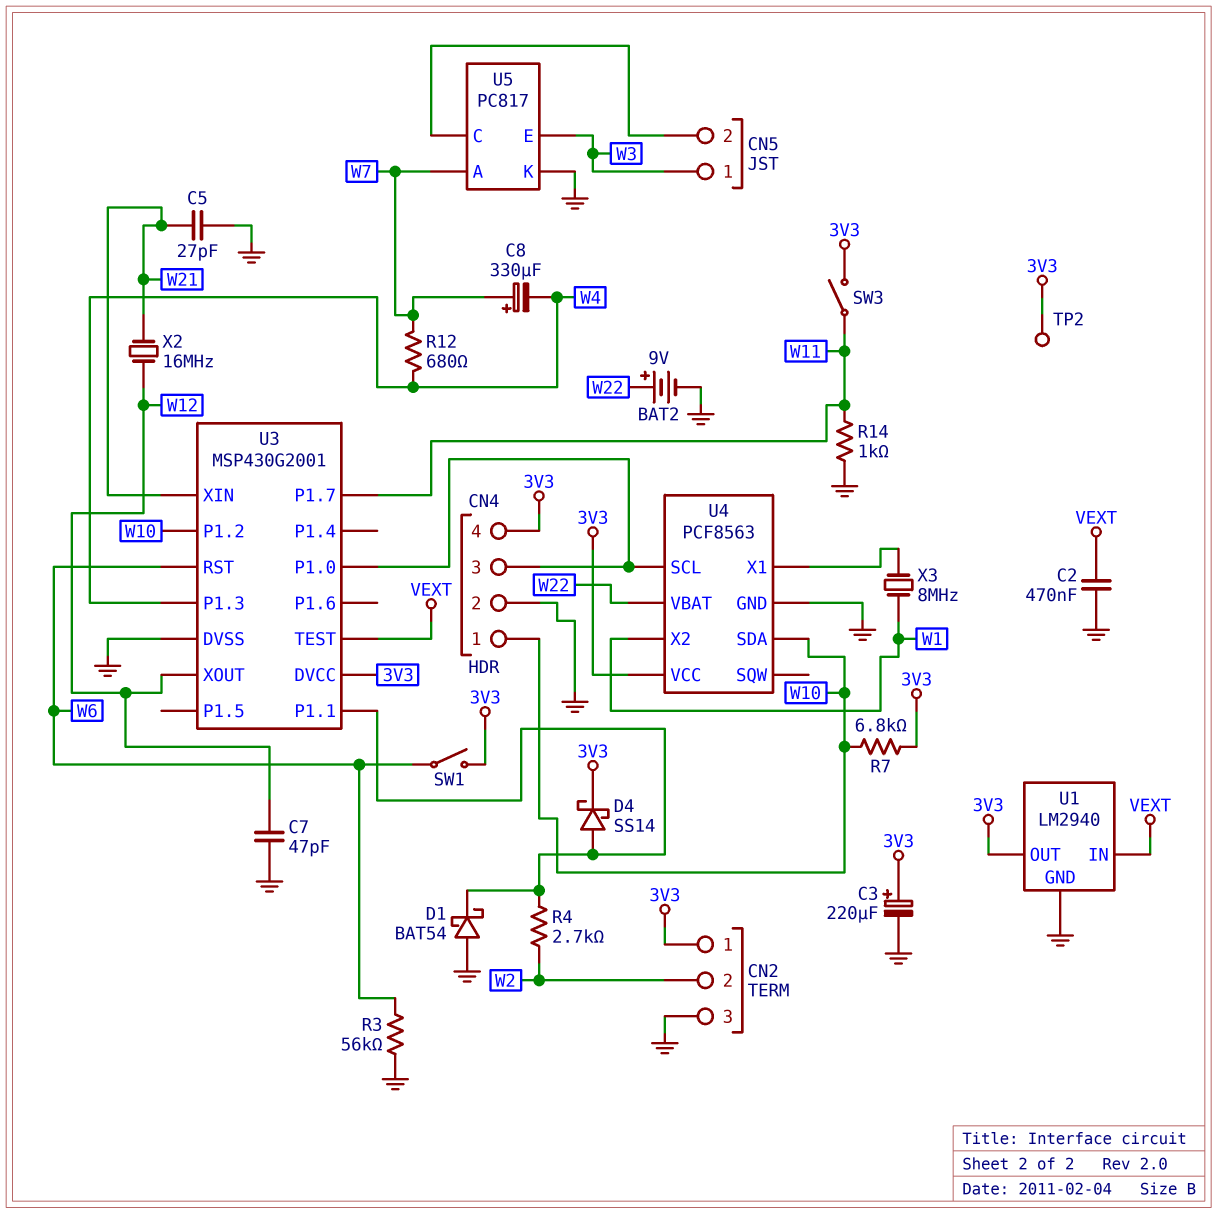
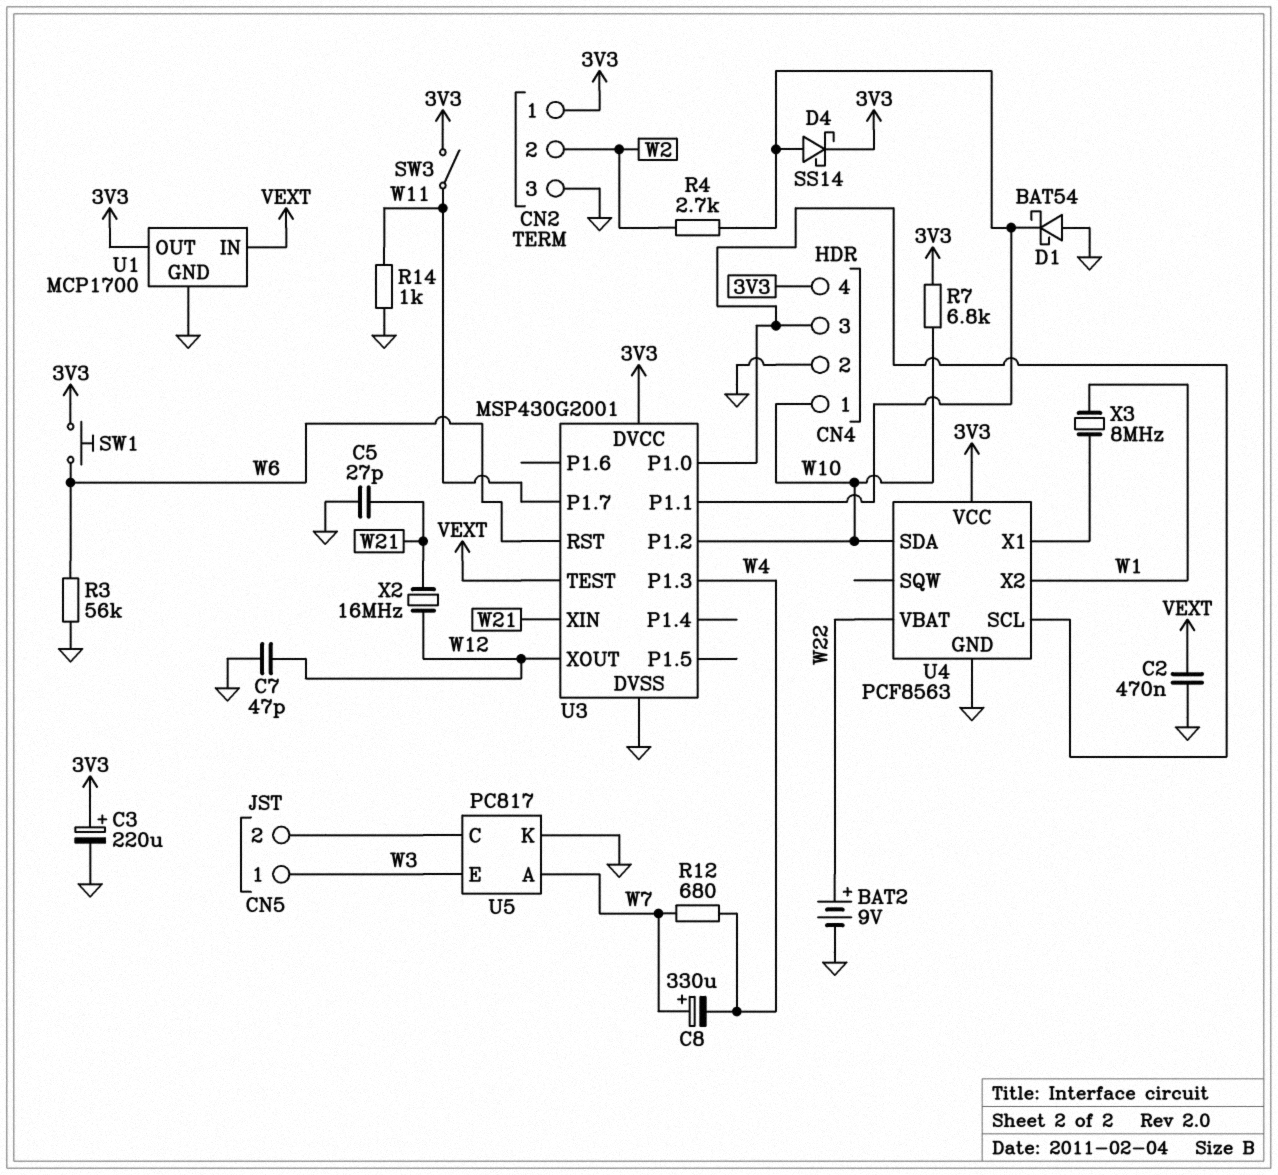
SW1: switch (3V3, W6) -> button (3V3, W6)
TP2: test point (3V3) -> none
U1: LM2940 -> MCP1700

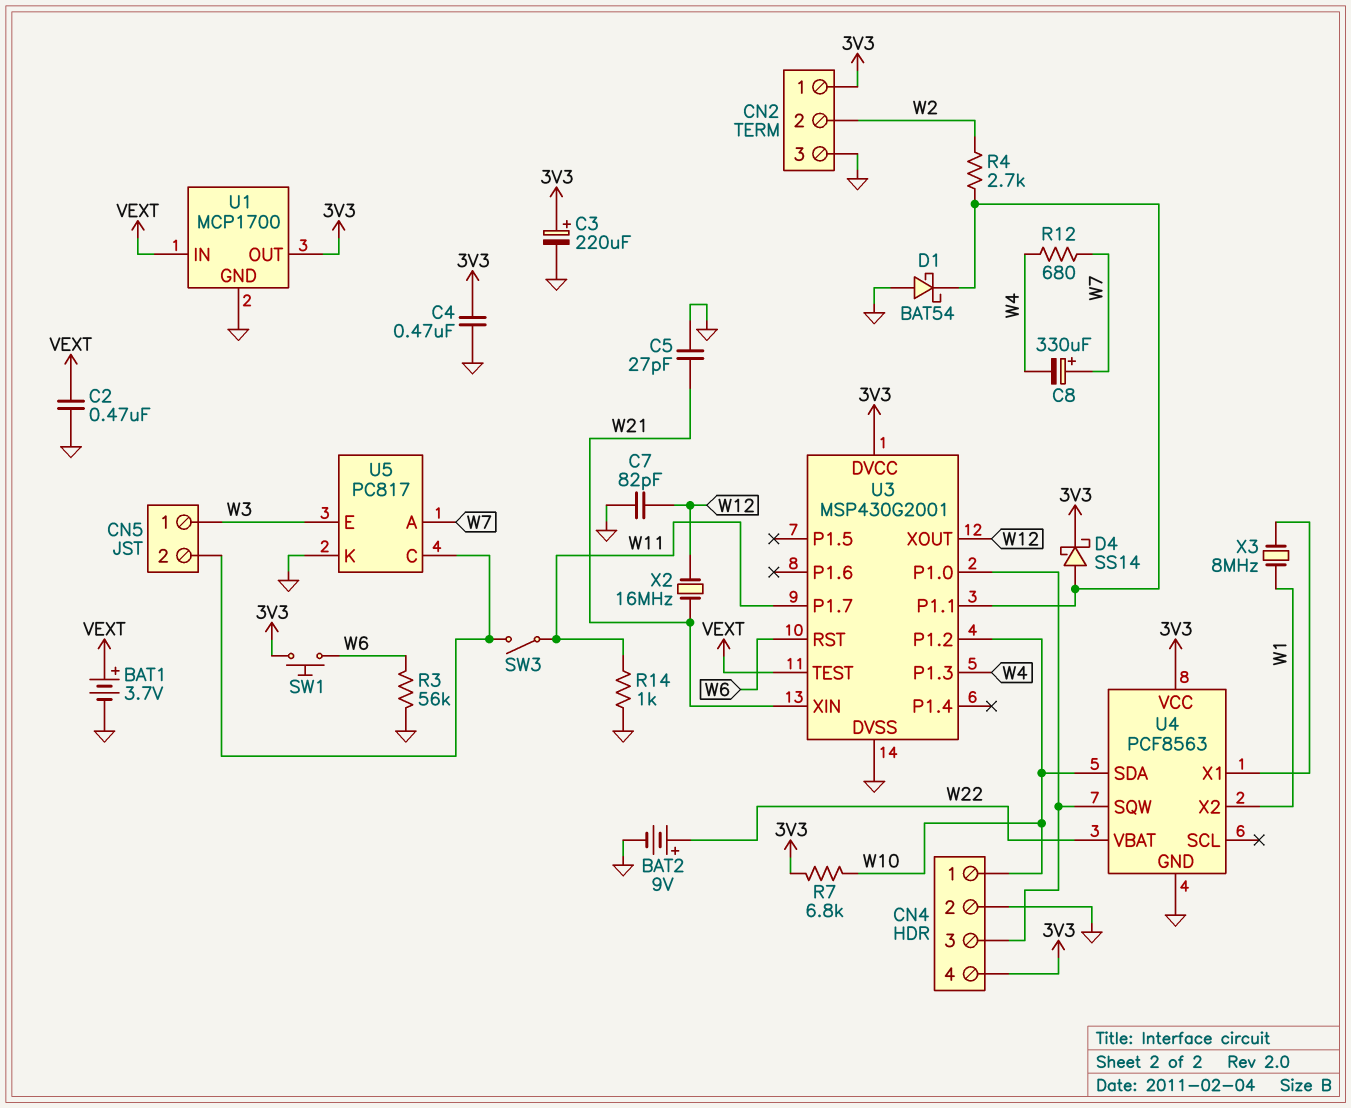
BAT1: none -> 3.7V (plus VEXT, minus GND)
C4: none -> 470nF (3V3, GND)
C7: 47pF (GND, W12) -> 82pF (GND, W12)
SW3: switch (3V3, W11) -> switch (CN5/2, W11)
U4 pin SCL: CN4/3 -> none
U4 pin SQW: none -> CN4/3

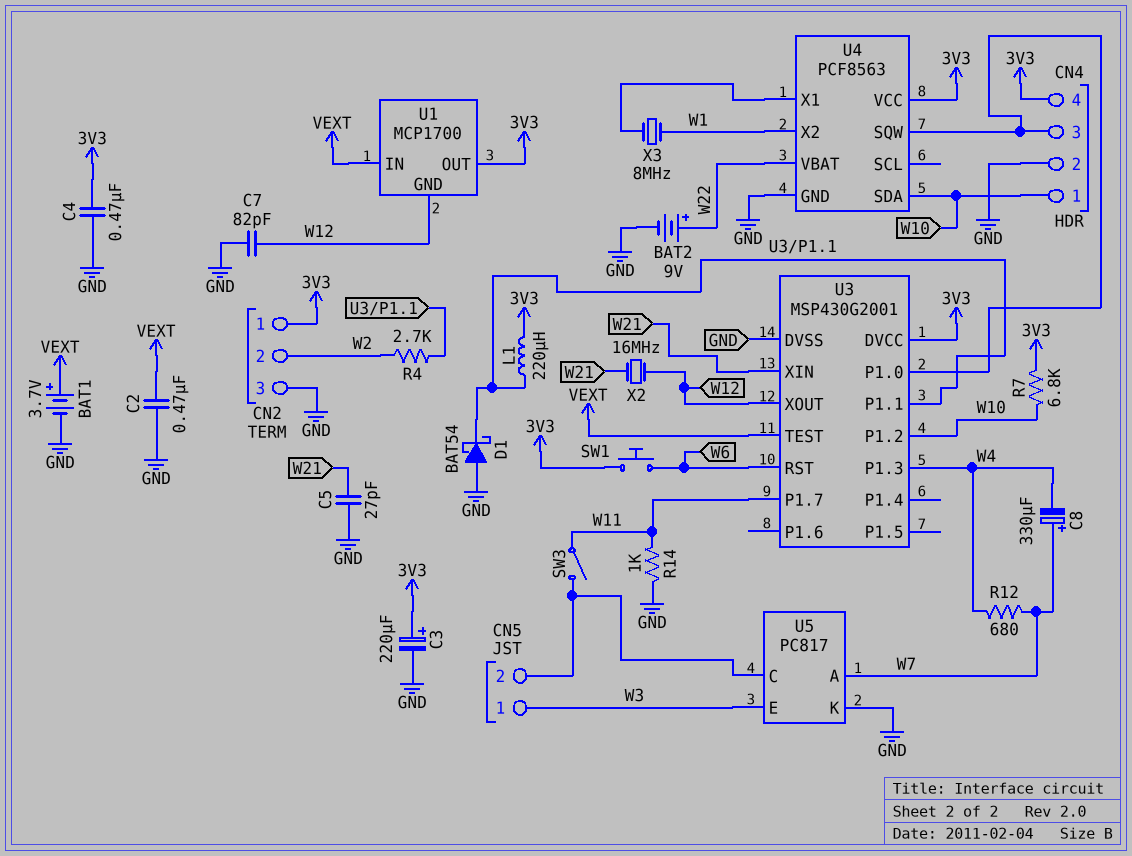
D4: schottky SS14 (A U3/P1.1, K 3V3) -> none
L1: none -> 220uH (3V3, U3/P1.1)
R3: 56k (GND, W6) -> none
U1 pin GND: GND -> W12

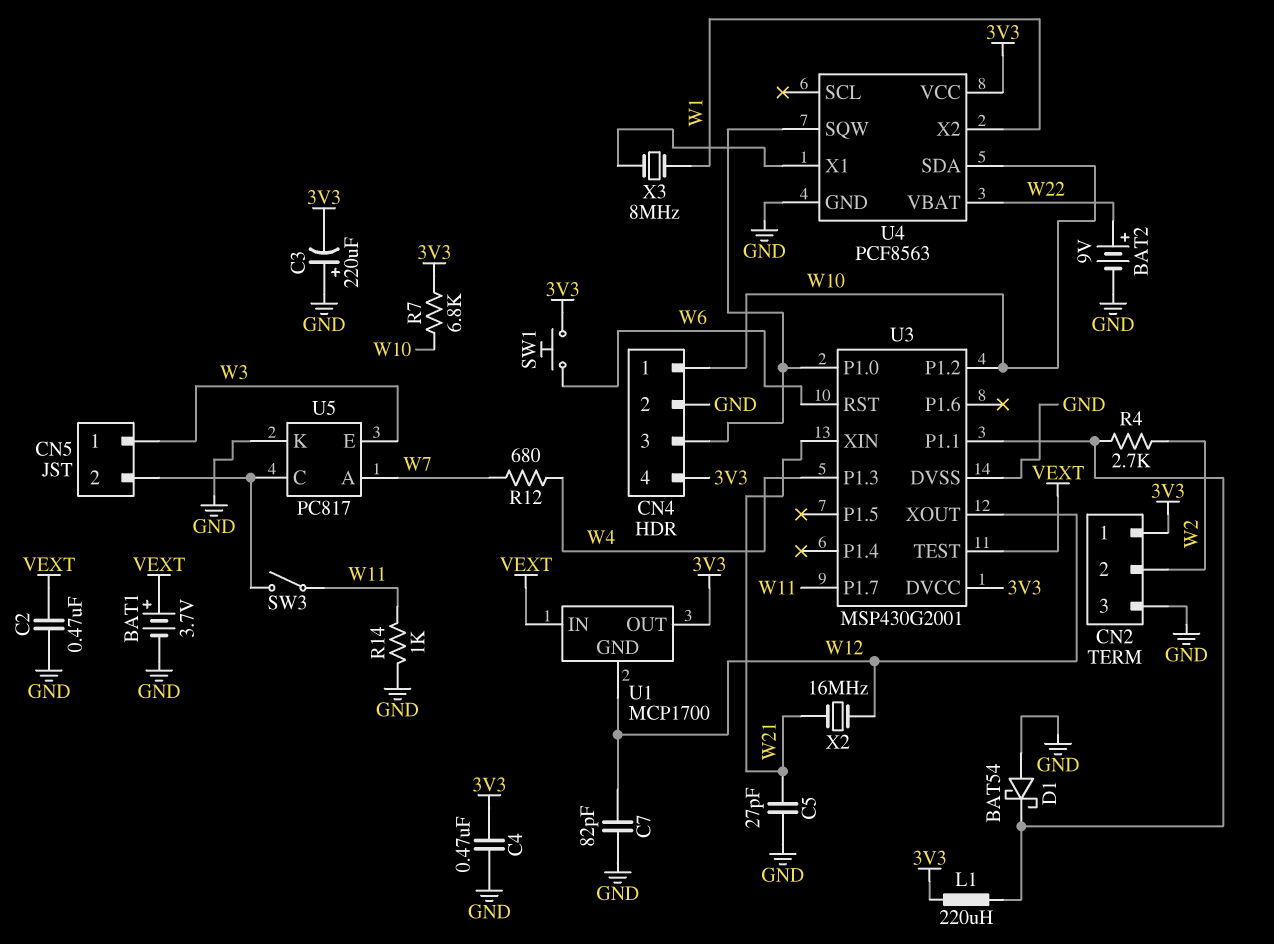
C3: 220uF (plus 3V3, minus GND) -> 220uF (plus GND, minus 3V3)
C8: 330uF (plus W7, minus W4) -> none

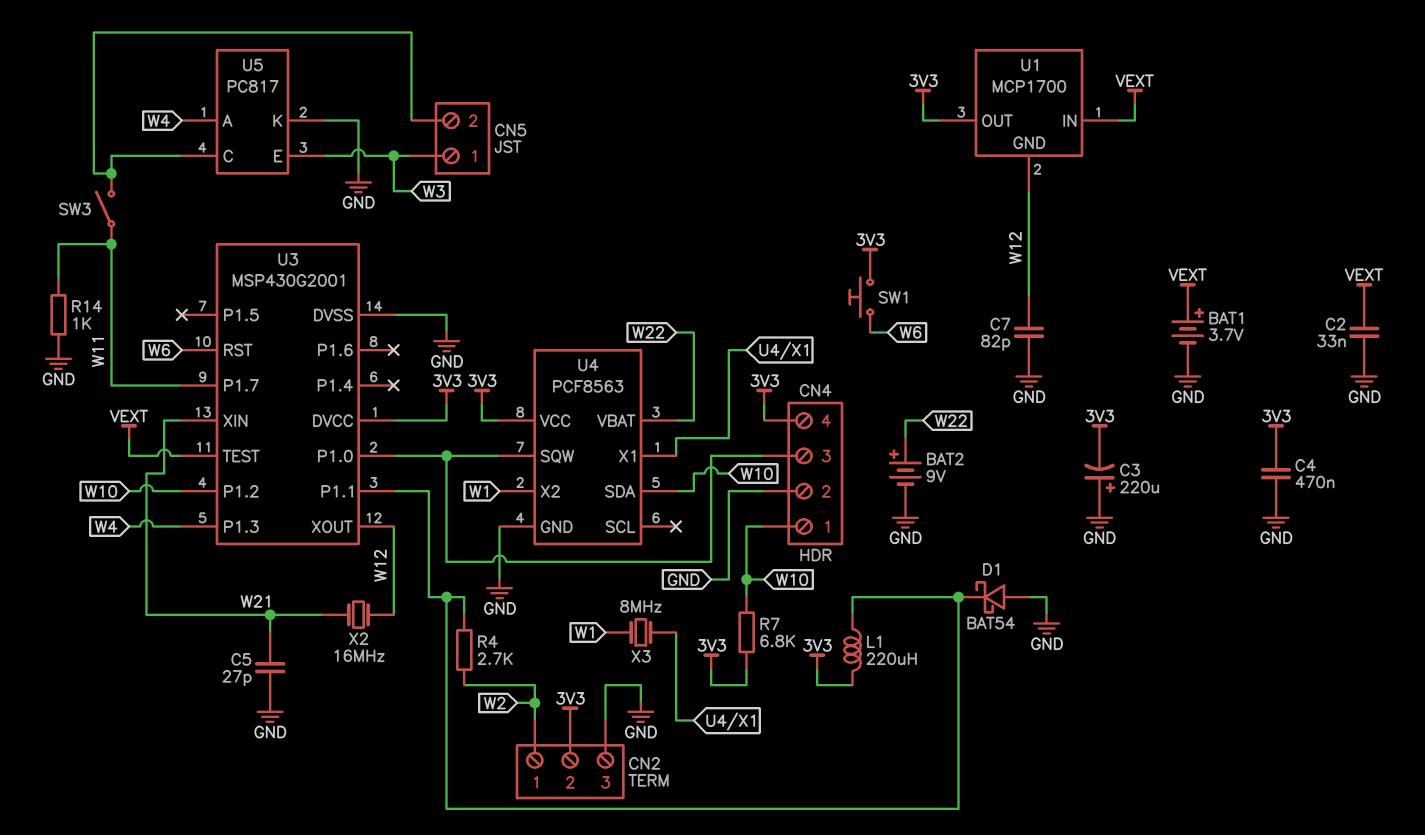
C2: 470nF (GND, VEXT) -> 33nF (GND, VEXT)
CN2 pin 1: 3V3 -> W2
CN2 pin 2: W2 -> 3V3
R12: 680 (W4, W7) -> none
U5 pin A: W7 -> W4

